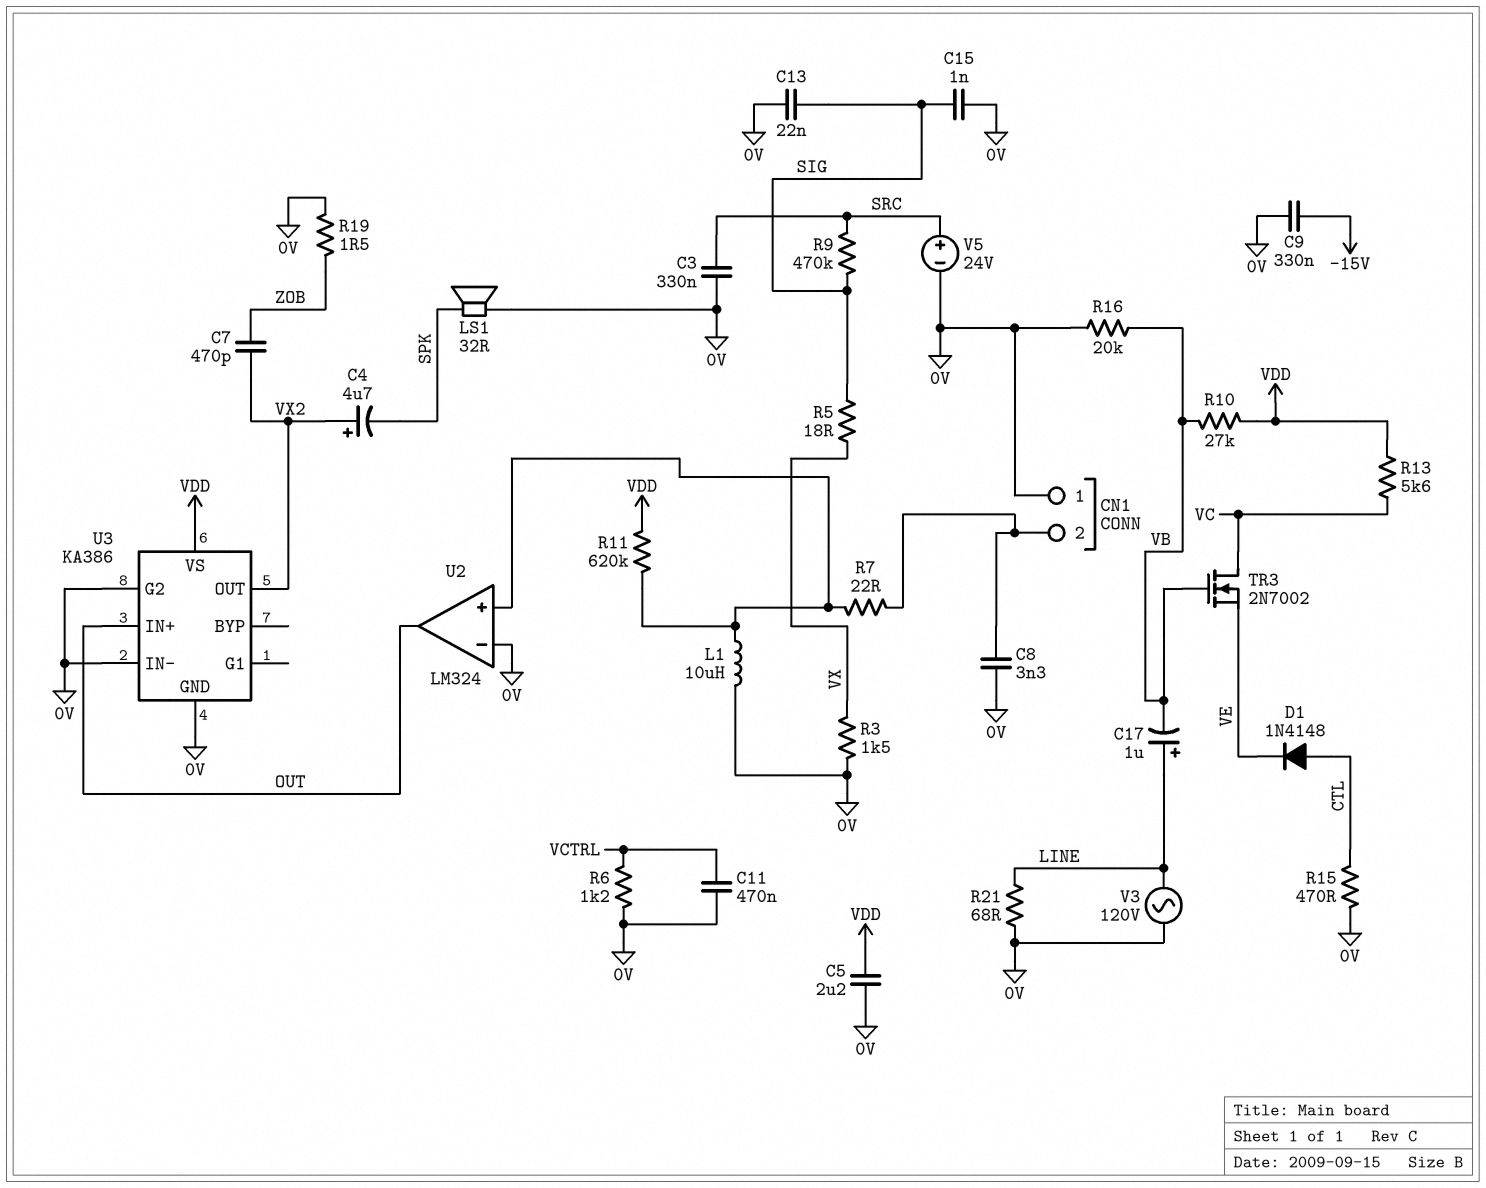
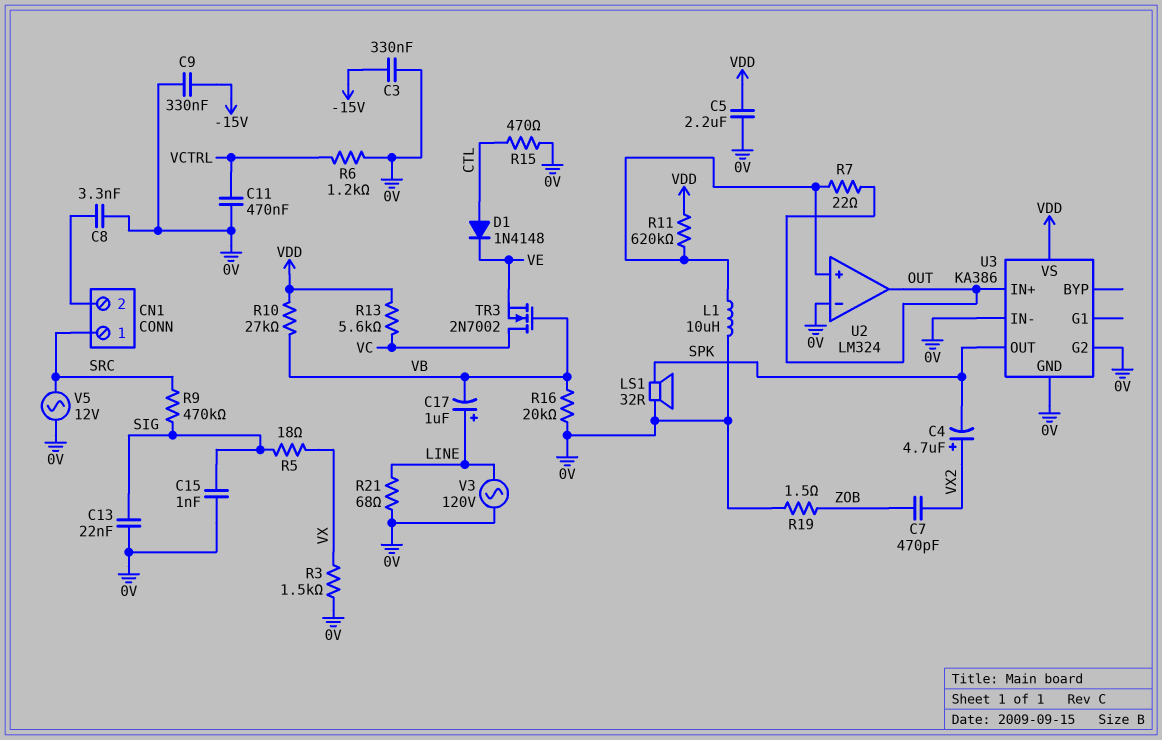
C3: 330nF (0V, SRC) -> 330nF (-15V, 0V)
CN1 pin 1: 0V -> SRC
R7: 22 (CN1/2, U2/in+) -> 22 (OUT, U2/in+)
U3 pin OUT: VX2 -> SPK
V5: 24V (plus SRC, minus 0V) -> AC 12V (0V, SRC)

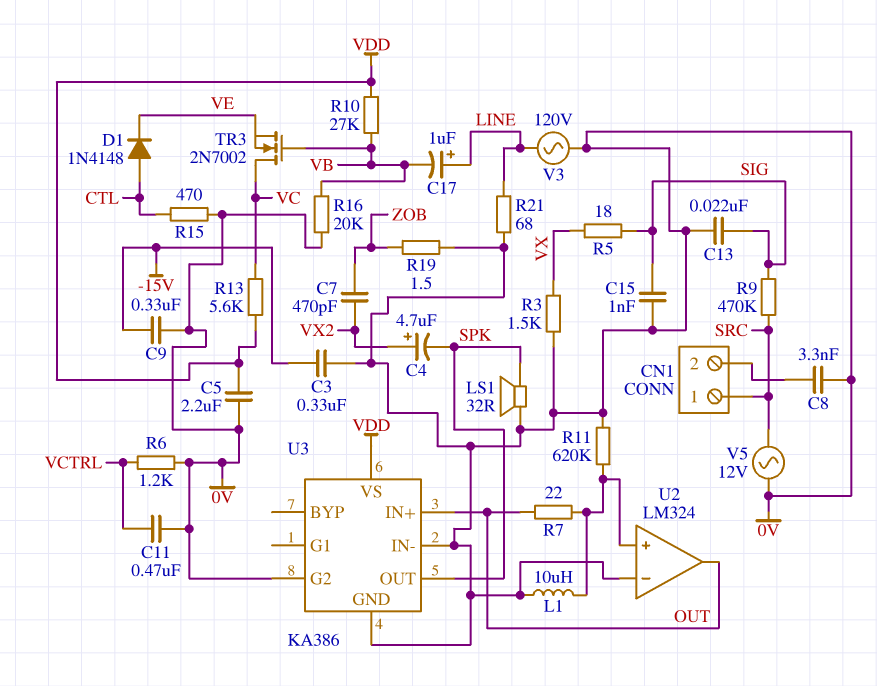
R11: 620k (U2/in+, VDD) -> 620k (0V, U2/in+)

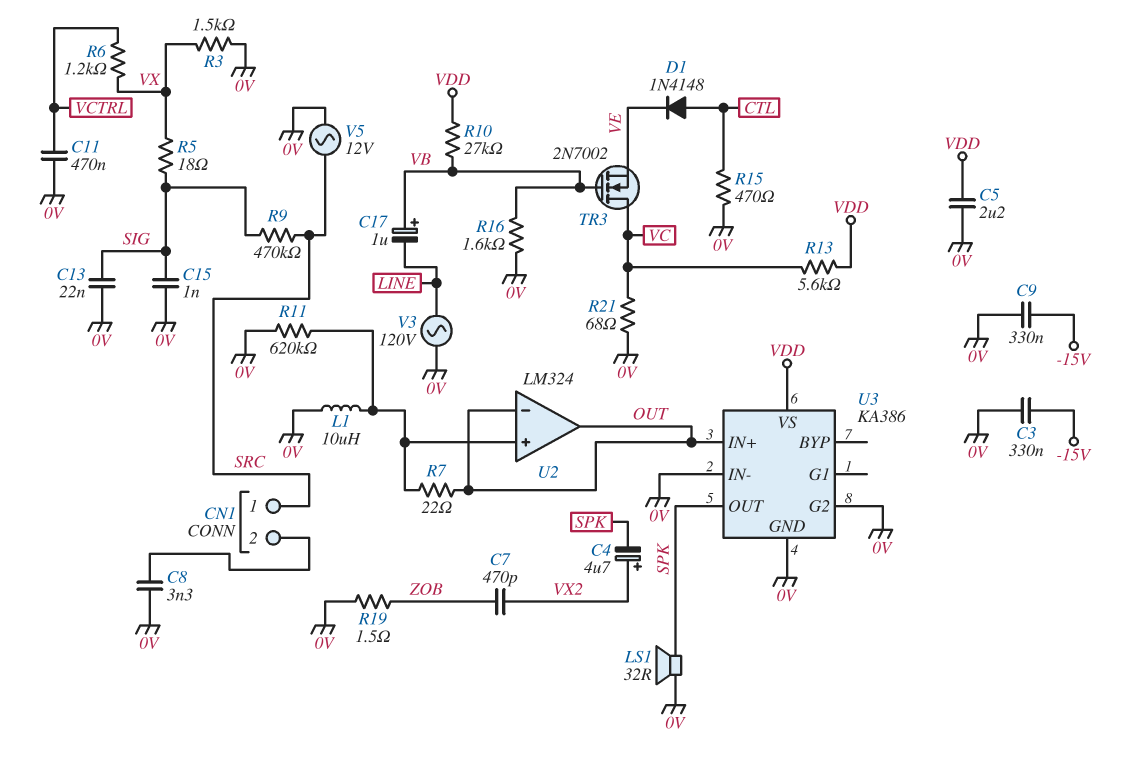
C17: 1uF (plus LINE, minus VB) -> 1uF (plus VB, minus LINE)
R6: 1.2k (0V, VCTRL) -> 1.2k (VCTRL, VX)
R16: 20k (0V, VB) -> 1.6k (0V, VB)
R21: 68 (0V, LINE) -> 68 (0V, VC)
U2 pin in-: 0V -> OUT

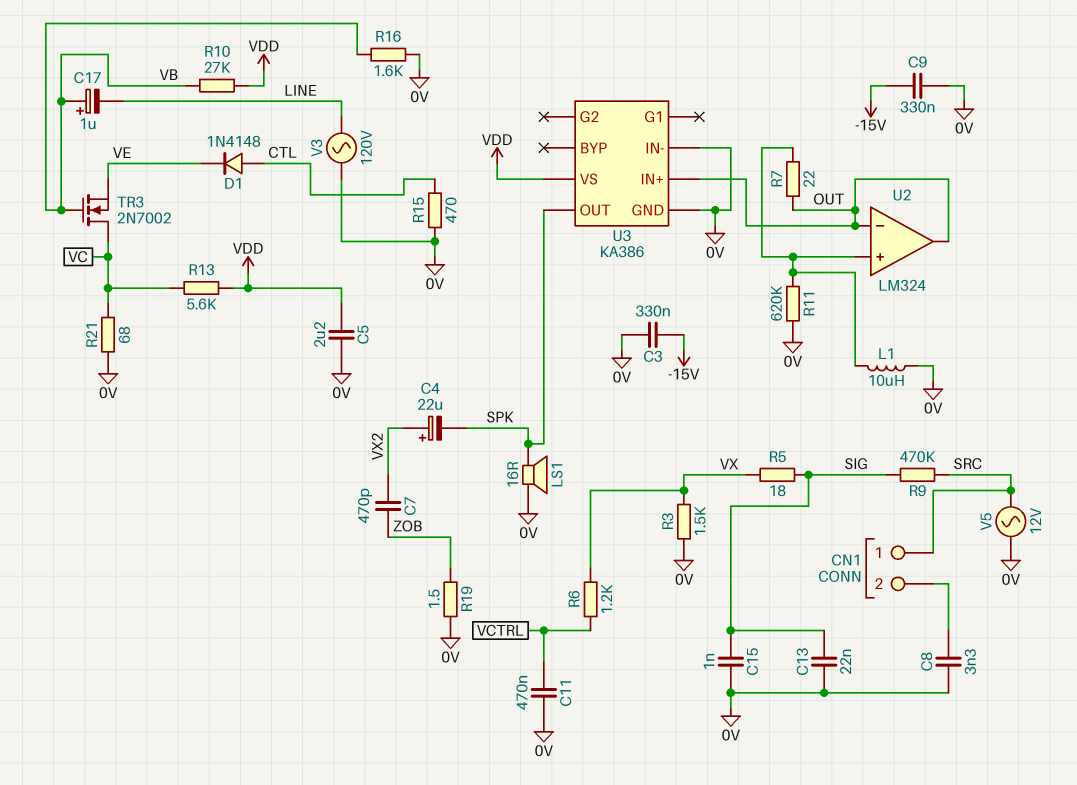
C4: 4.7uF (plus VX2, minus SPK) -> 22uF (plus VX2, minus SPK)
LS1: speaker 32R (0V, SPK) -> speaker 16R (0V, SPK)
U3 pin G2: 0V -> none

